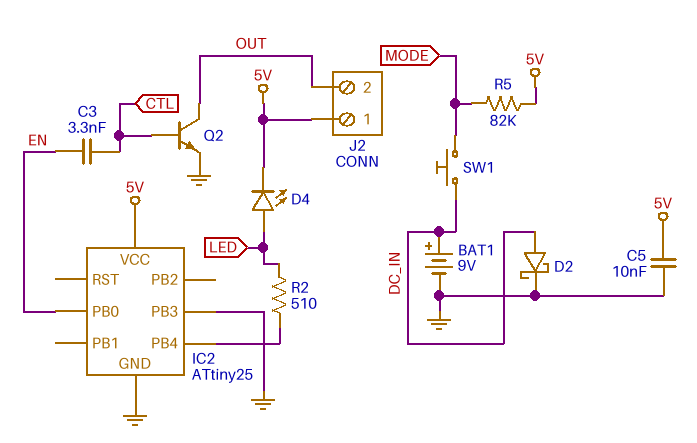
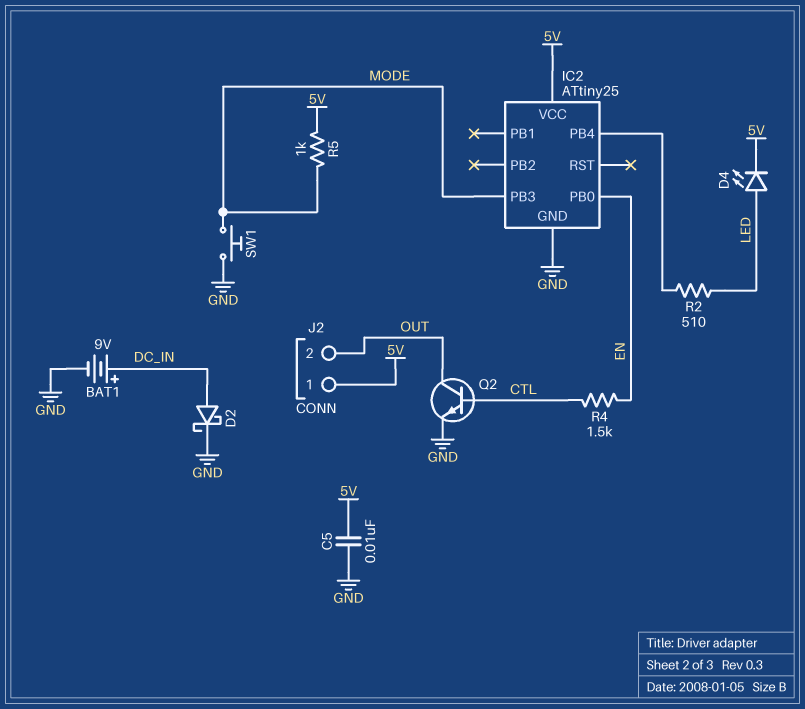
C3: 3.3nF (CTL, EN) -> none
IC2 pin PB3: GND -> MODE
R4: none -> 1.5k (CTL, EN)
R5: 82k (5V, MODE) -> 1k (5V, MODE)
SW1: button (DC_IN, MODE) -> button (GND, MODE)

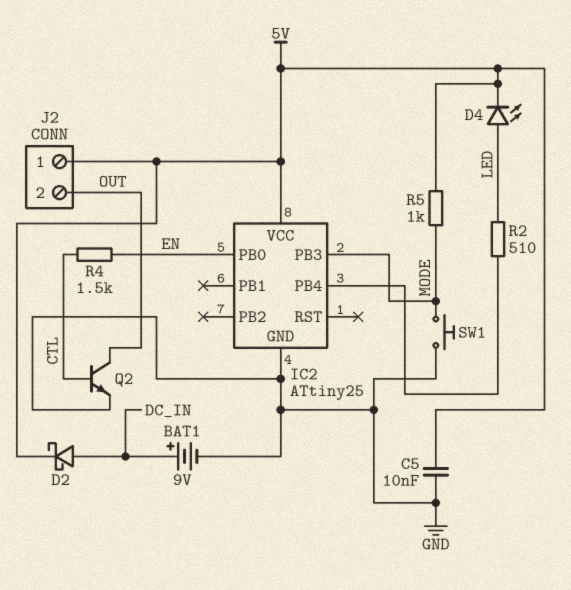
D2: schottky (A DC_IN, K GND) -> schottky (A DC_IN, K 5V)

